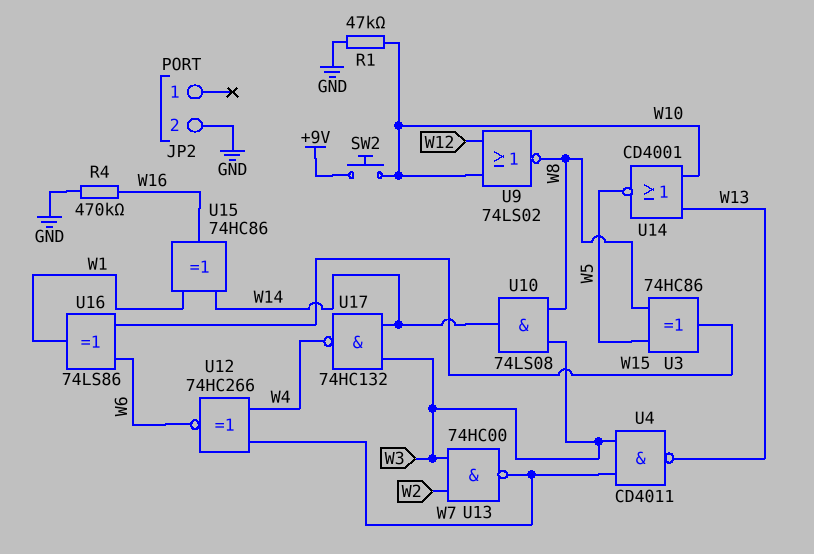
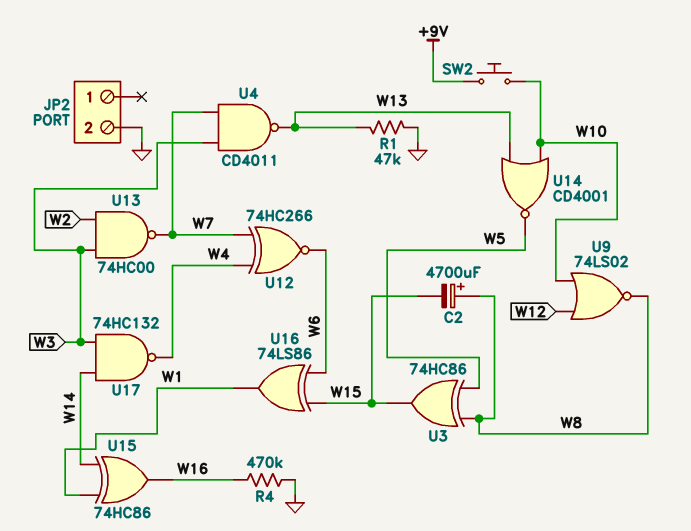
C2: none -> 4700uF (plus W8, minus W15)
R1: 47k (GND, W10) -> 47k (GND, W13)
U10: AND 74LS08 (in W3, in W8, out W14) -> none

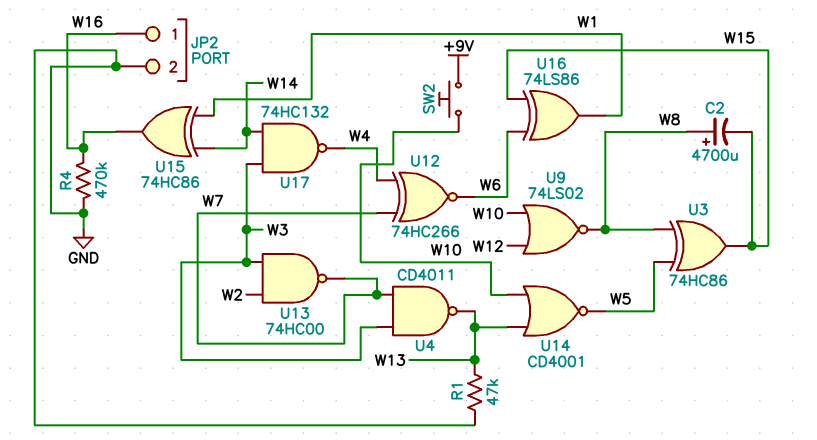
JP2 pin 1: none -> W16

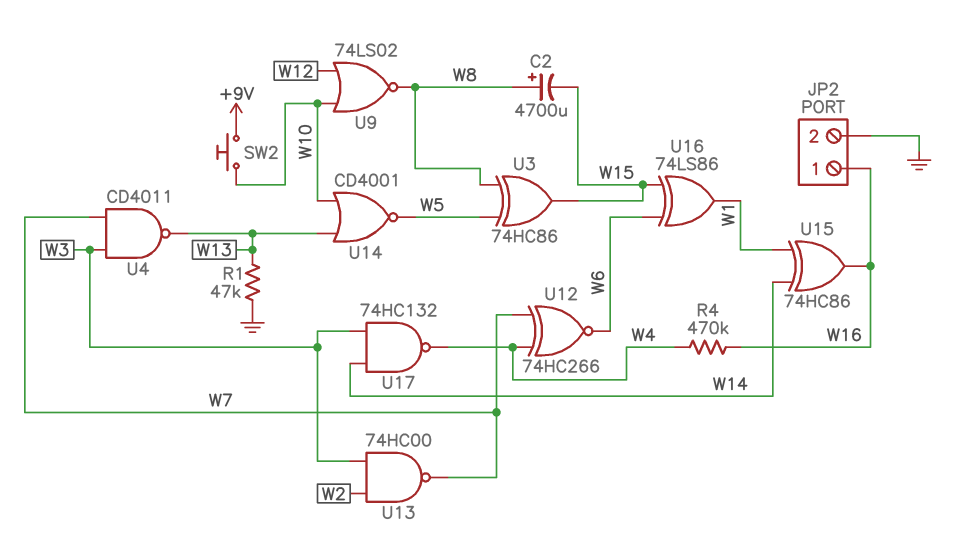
R4: 470k (GND, W16) -> 470k (W4, W16)

